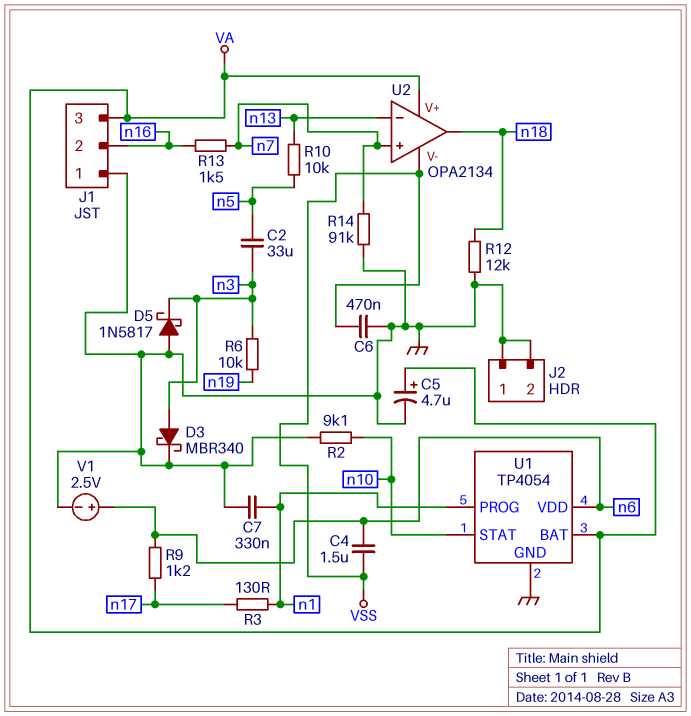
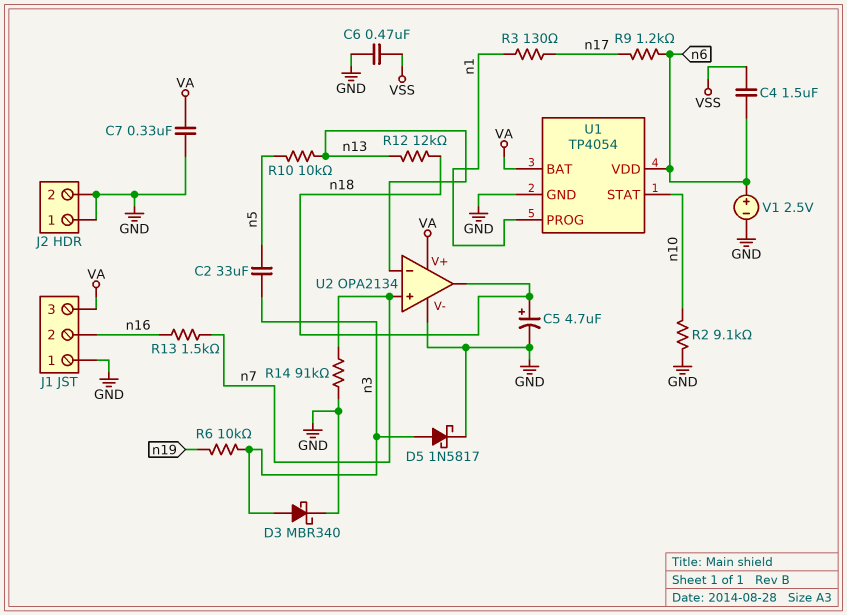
C5: 4.7uF (plus VA, minus GND) -> 4.7uF (plus n18, minus GND)
C7: 330nF (GND, n1) -> 330nF (GND, VA)
D5: schottky 1N5817 (A GND, K n3) -> schottky 1N5817 (A n3, K GND)
R12: 12k (GND, n18) -> 12k (n13, n18)
U2 pin V-: VSS -> GND

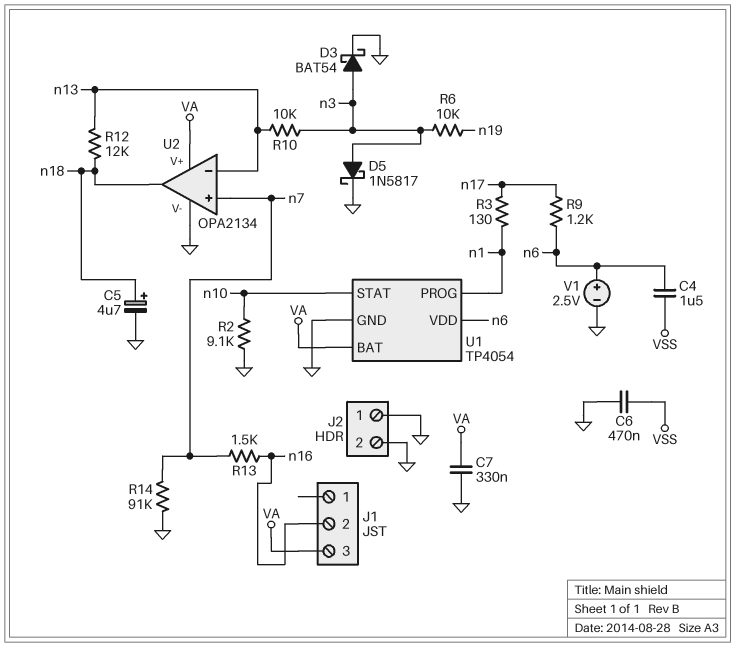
C2: 33uF (n3, n5) -> none
D3: schottky MBR340 (A n3, K GND) -> schottky BAT54 (A n3, K GND)
J1 pin 1: GND -> none
R10: 10k (n5, n13) -> 10k (n3, n13)

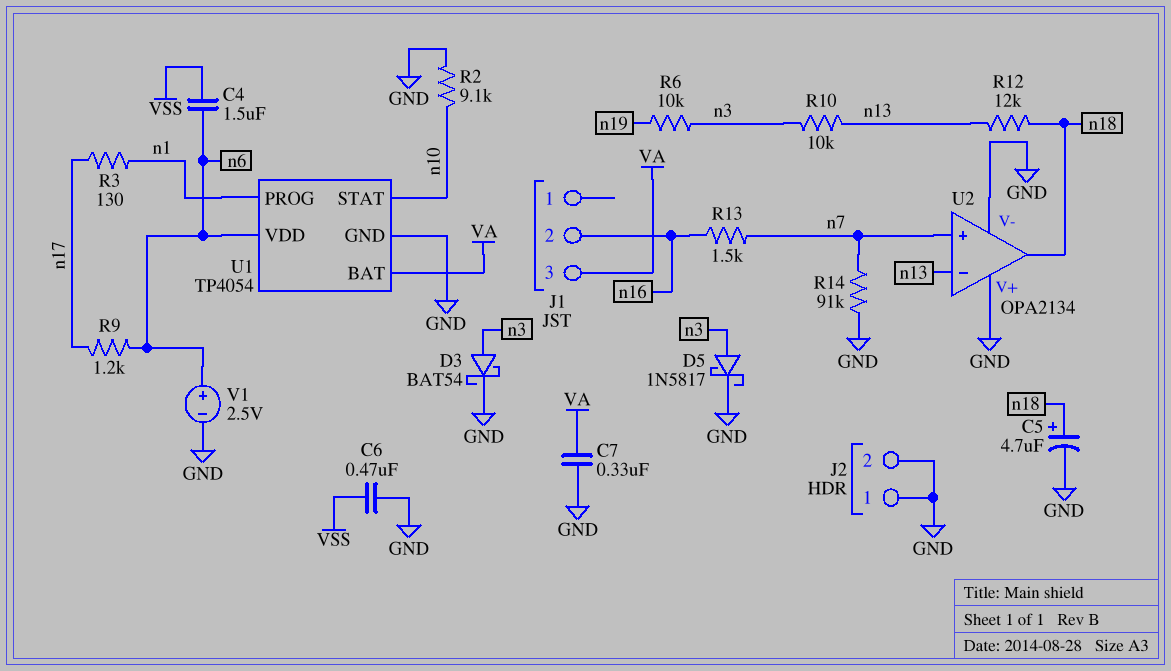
U2 pin V+: VA -> GND

